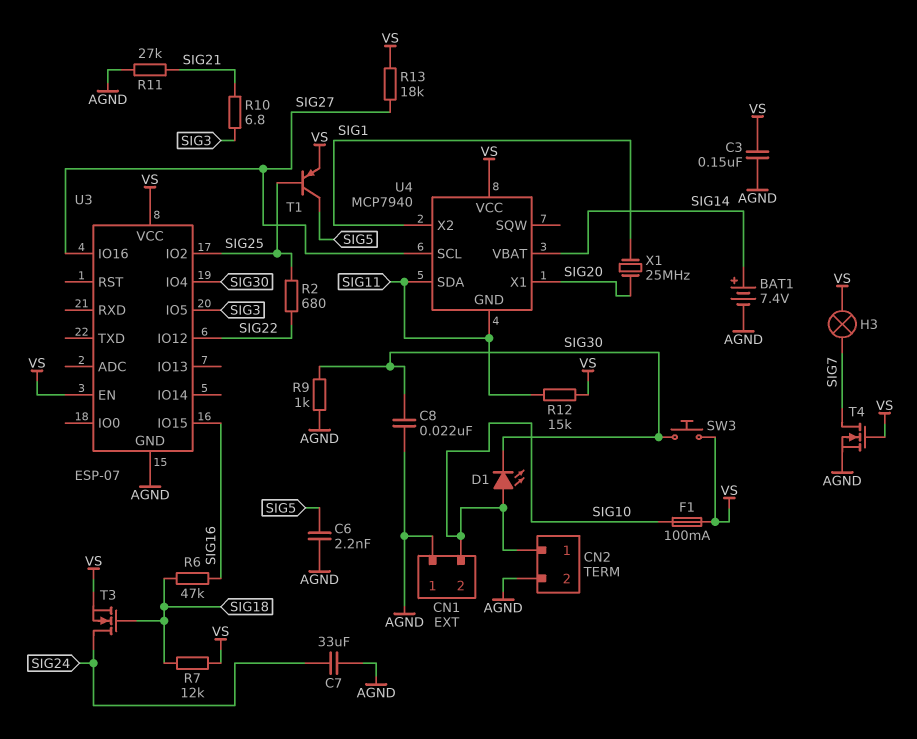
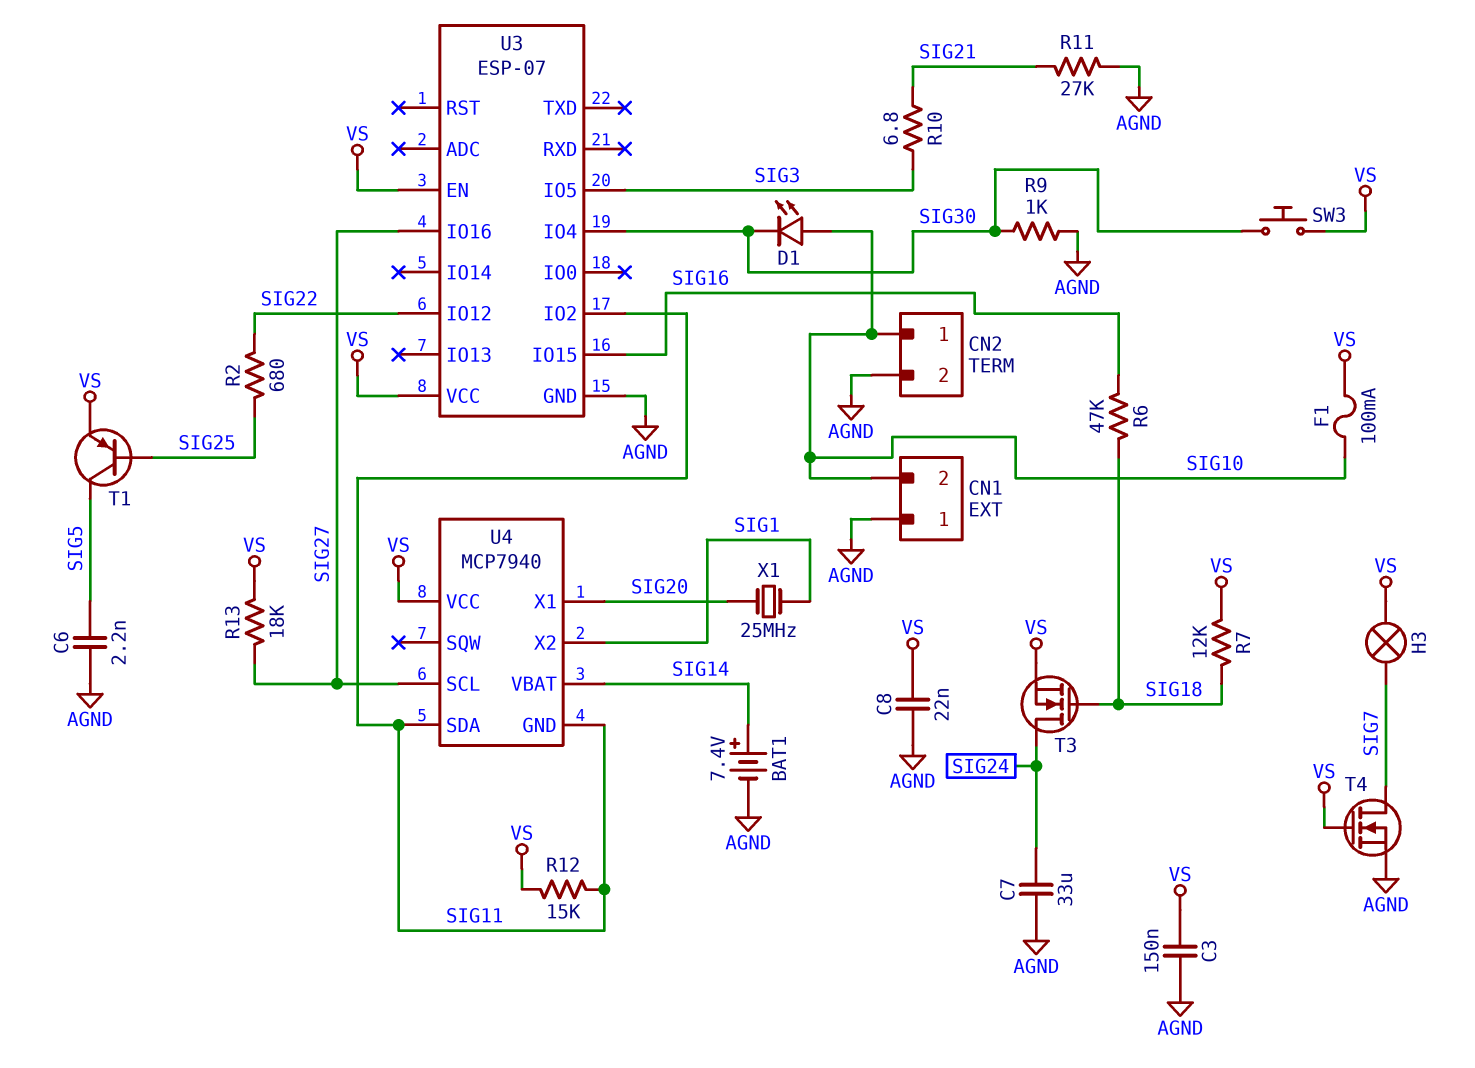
C8: 22nF (AGND, SIG30) -> 22nF (AGND, VS)
U3 pin IO2: SIG25 -> SIG11

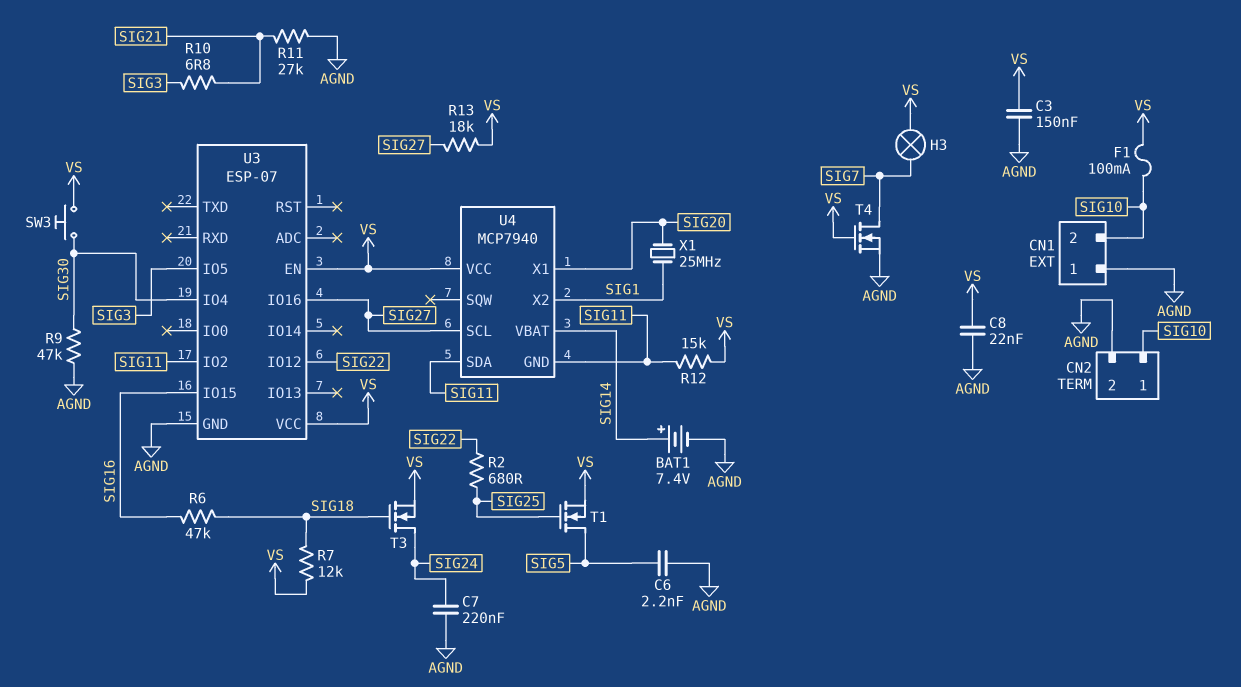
C7: 33uF (AGND, SIG24) -> 220nF (AGND, SIG24)
D1: LED (A SIG10, K SIG30) -> none
R9: 1k (AGND, SIG30) -> 47k (AGND, SIG30)
T1: PNP (B SIG25, C SIG5, E VS) -> NMOS (G SIG25, D SIG5, S VS)

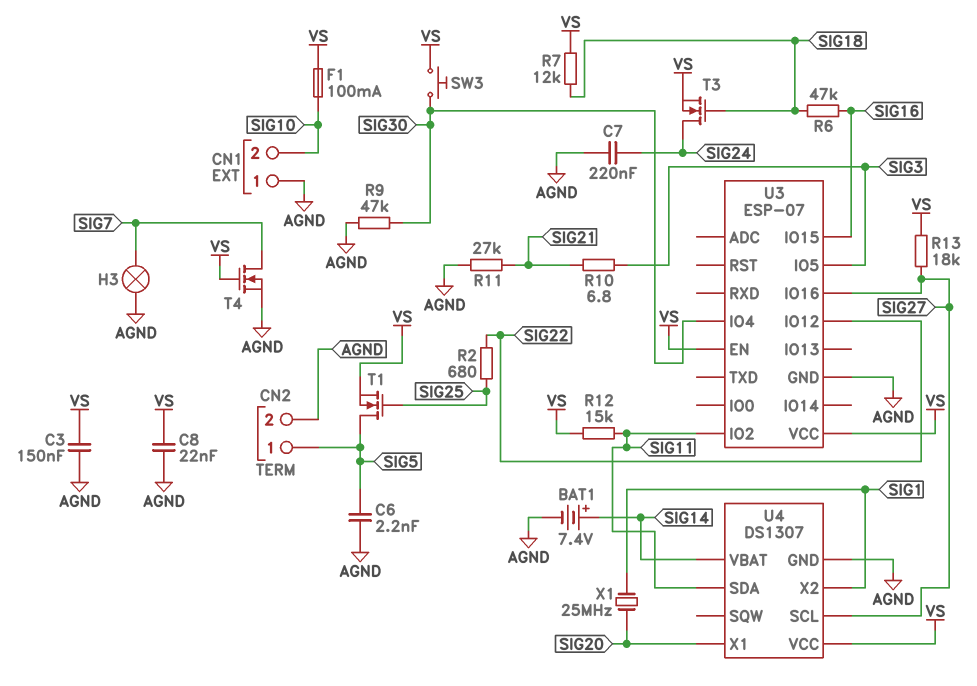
CN2 pin 1: SIG10 -> SIG5
H3: lamp (SIG7, VS) -> lamp (AGND, SIG7)
U4: MCP7940 -> DS1307
U4 pin GND: SIG11 -> AGND

